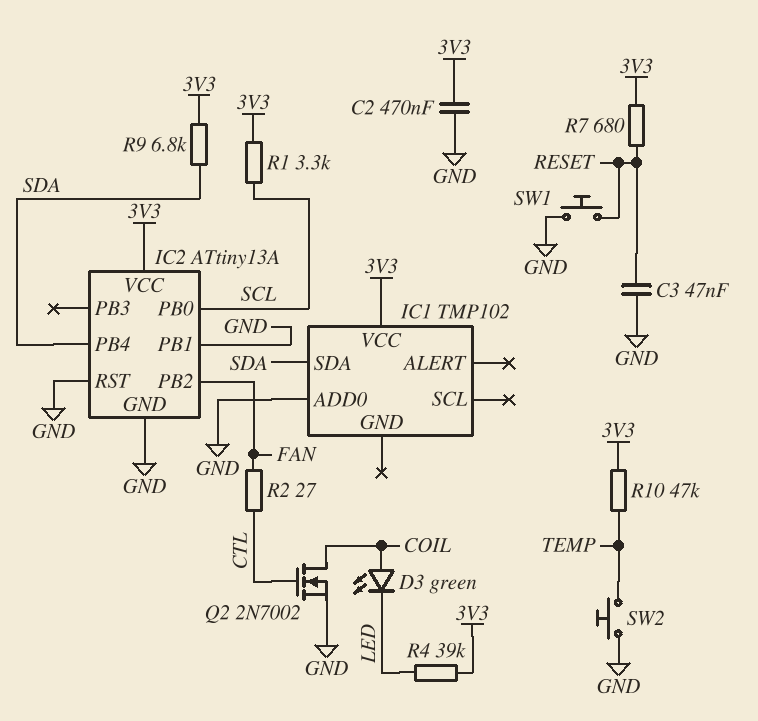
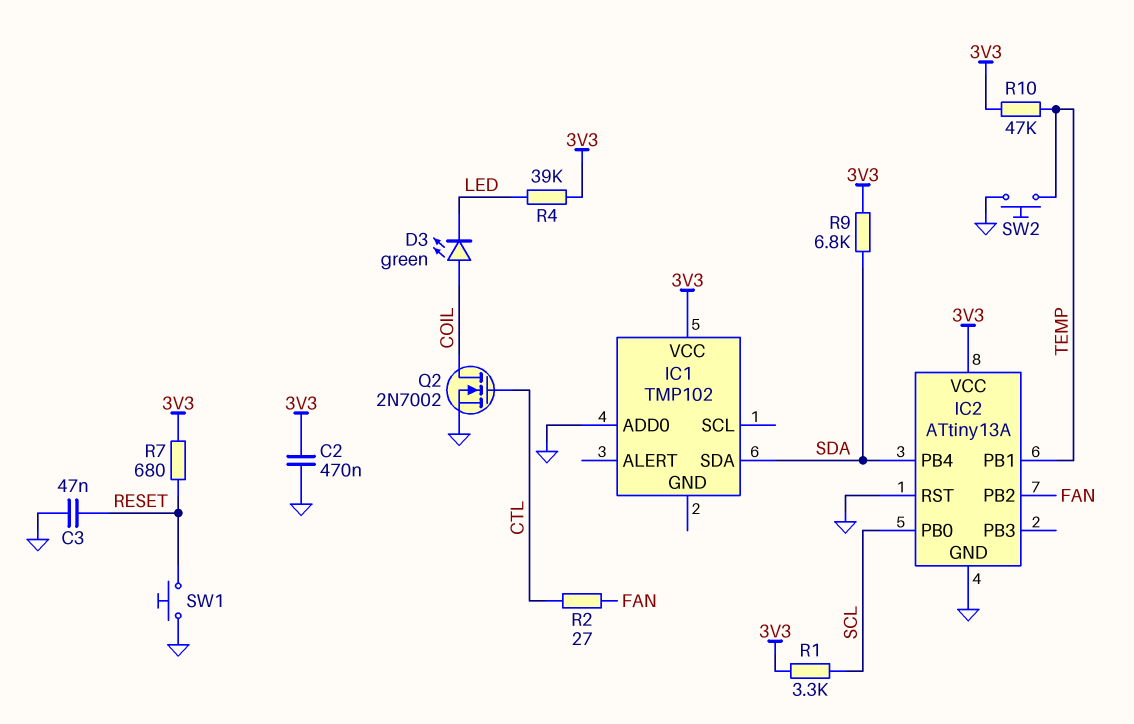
IC2 pin PB1: GND -> TEMP

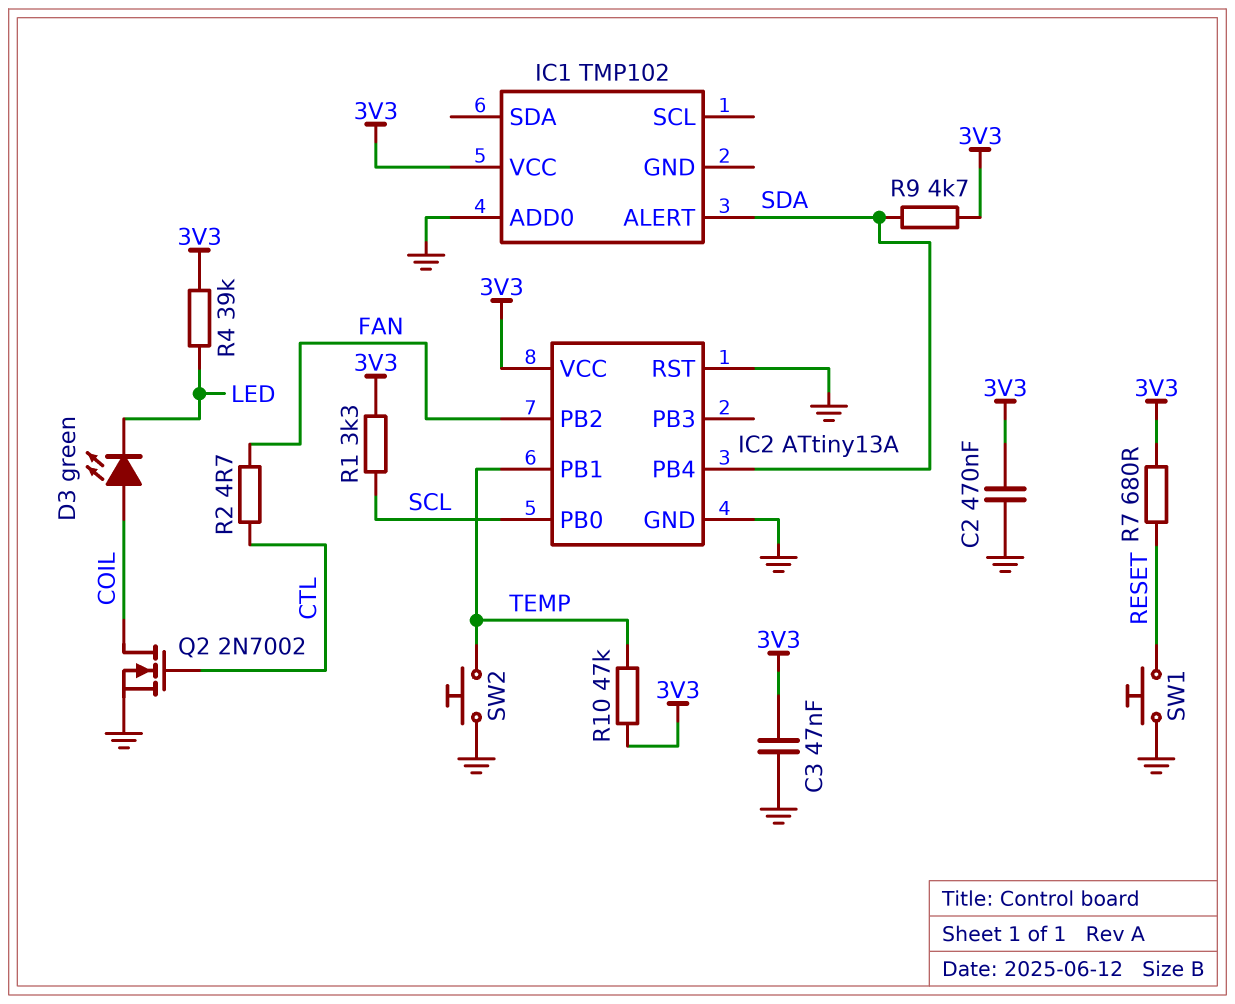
C3: 47nF (GND, RESET) -> 47nF (3V3, GND)
IC1 pin ALERT: none -> SDA
IC1 pin SDA: SDA -> none
R2: 27 (CTL, FAN) -> 4.7 (CTL, FAN)
R9: 6.8k (3V3, SDA) -> 4.7k (3V3, SDA)

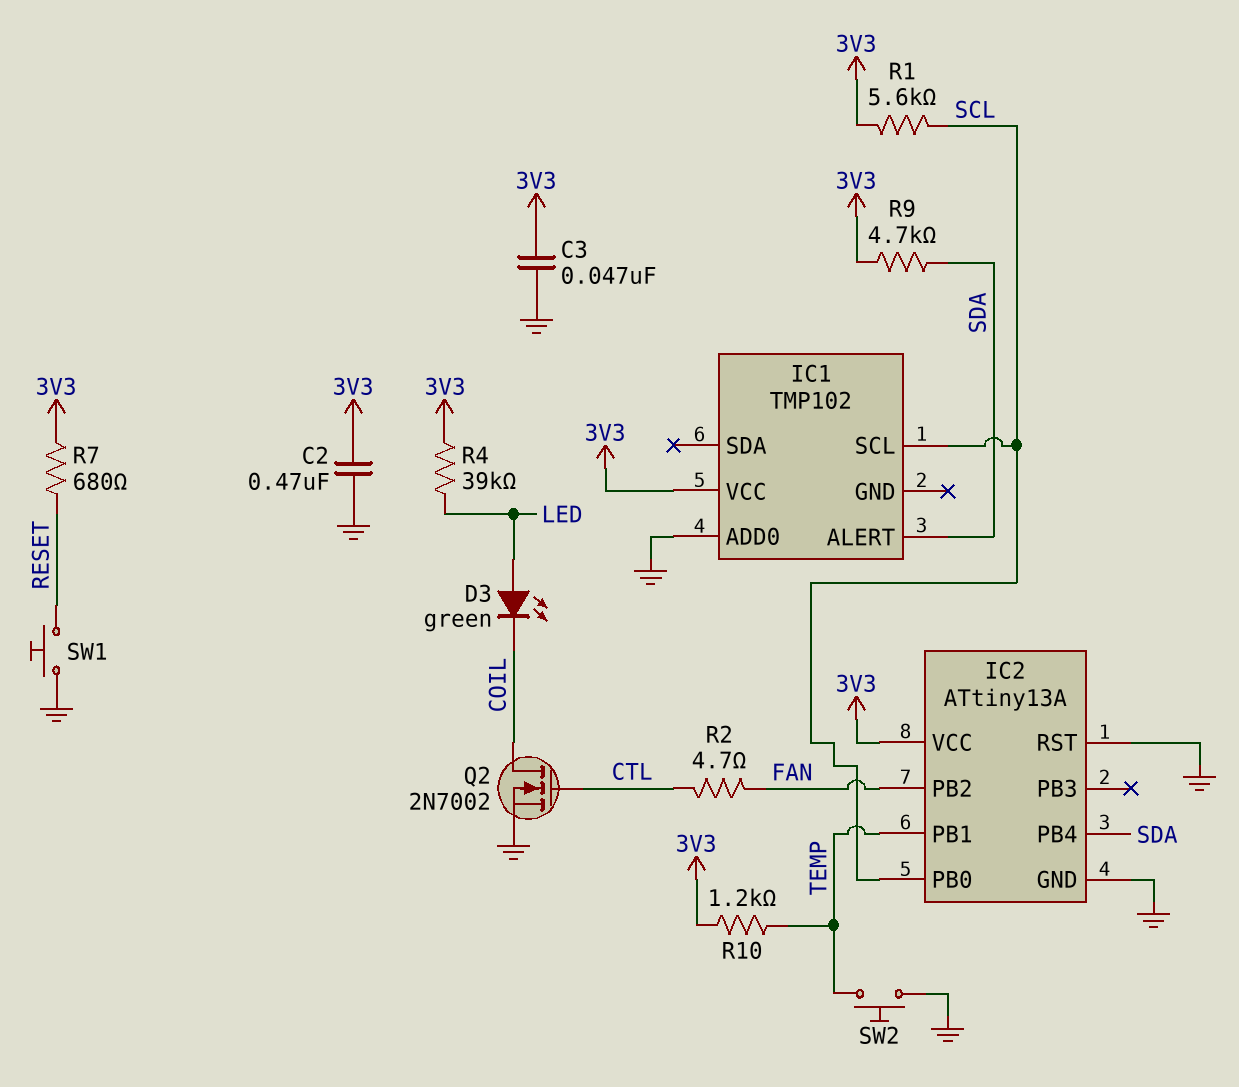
D3: LED green (A COIL, K LED) -> LED green (A LED, K COIL)
IC1 pin SCL: none -> SCL
R1: 3.3k (3V3, SCL) -> 5.6k (3V3, SCL)
R10: 47k (3V3, TEMP) -> 1.2k (3V3, TEMP)

